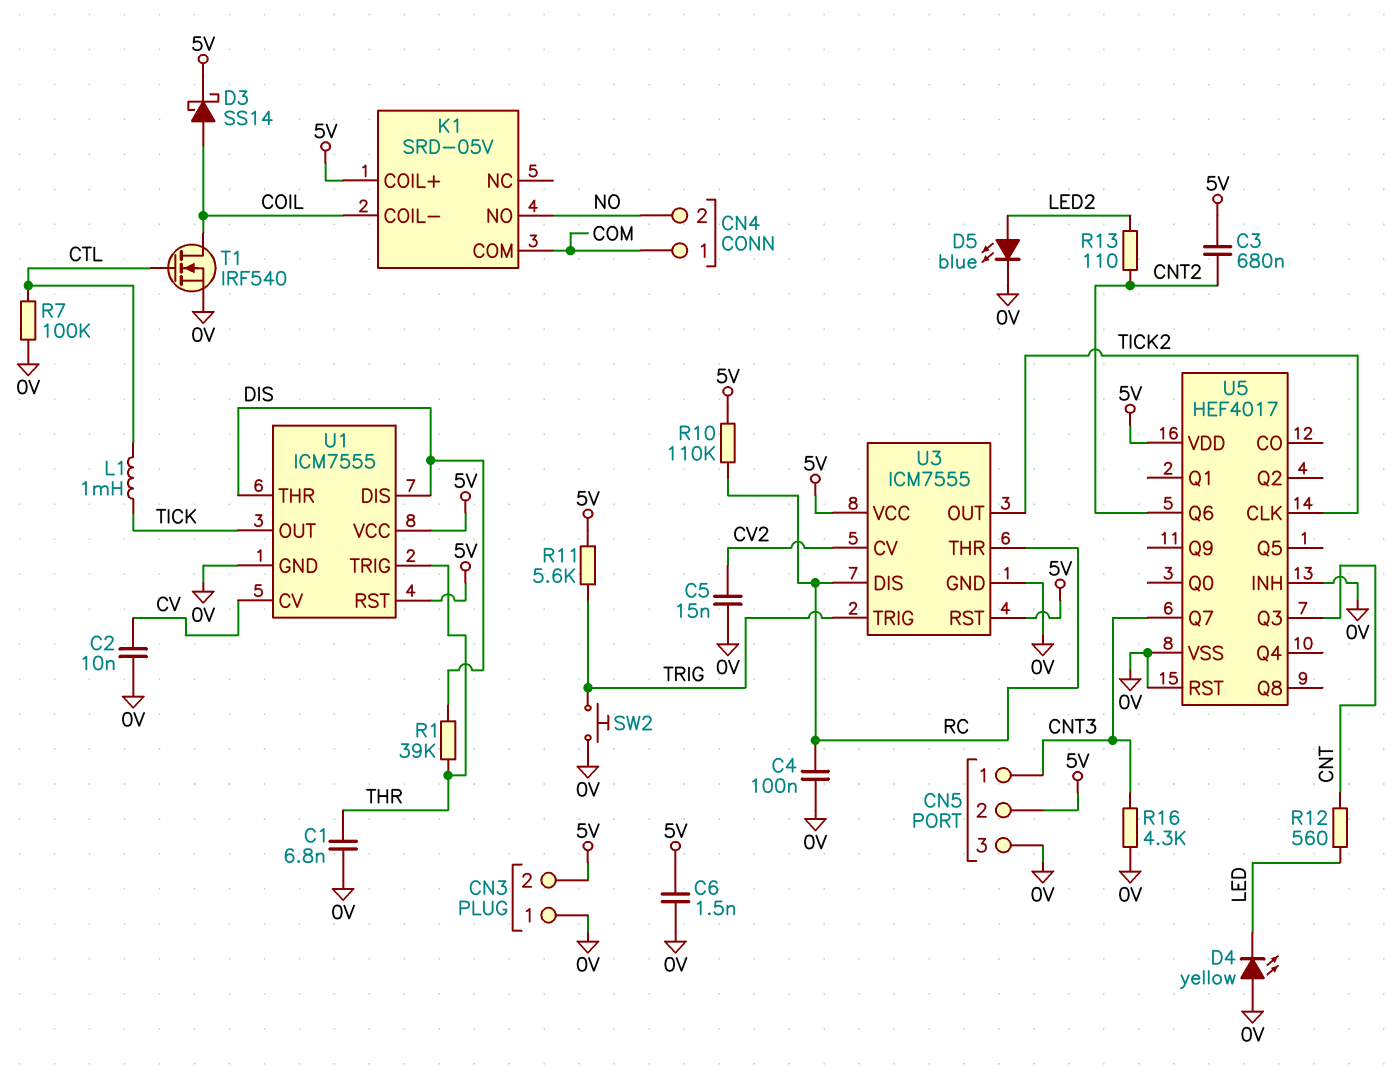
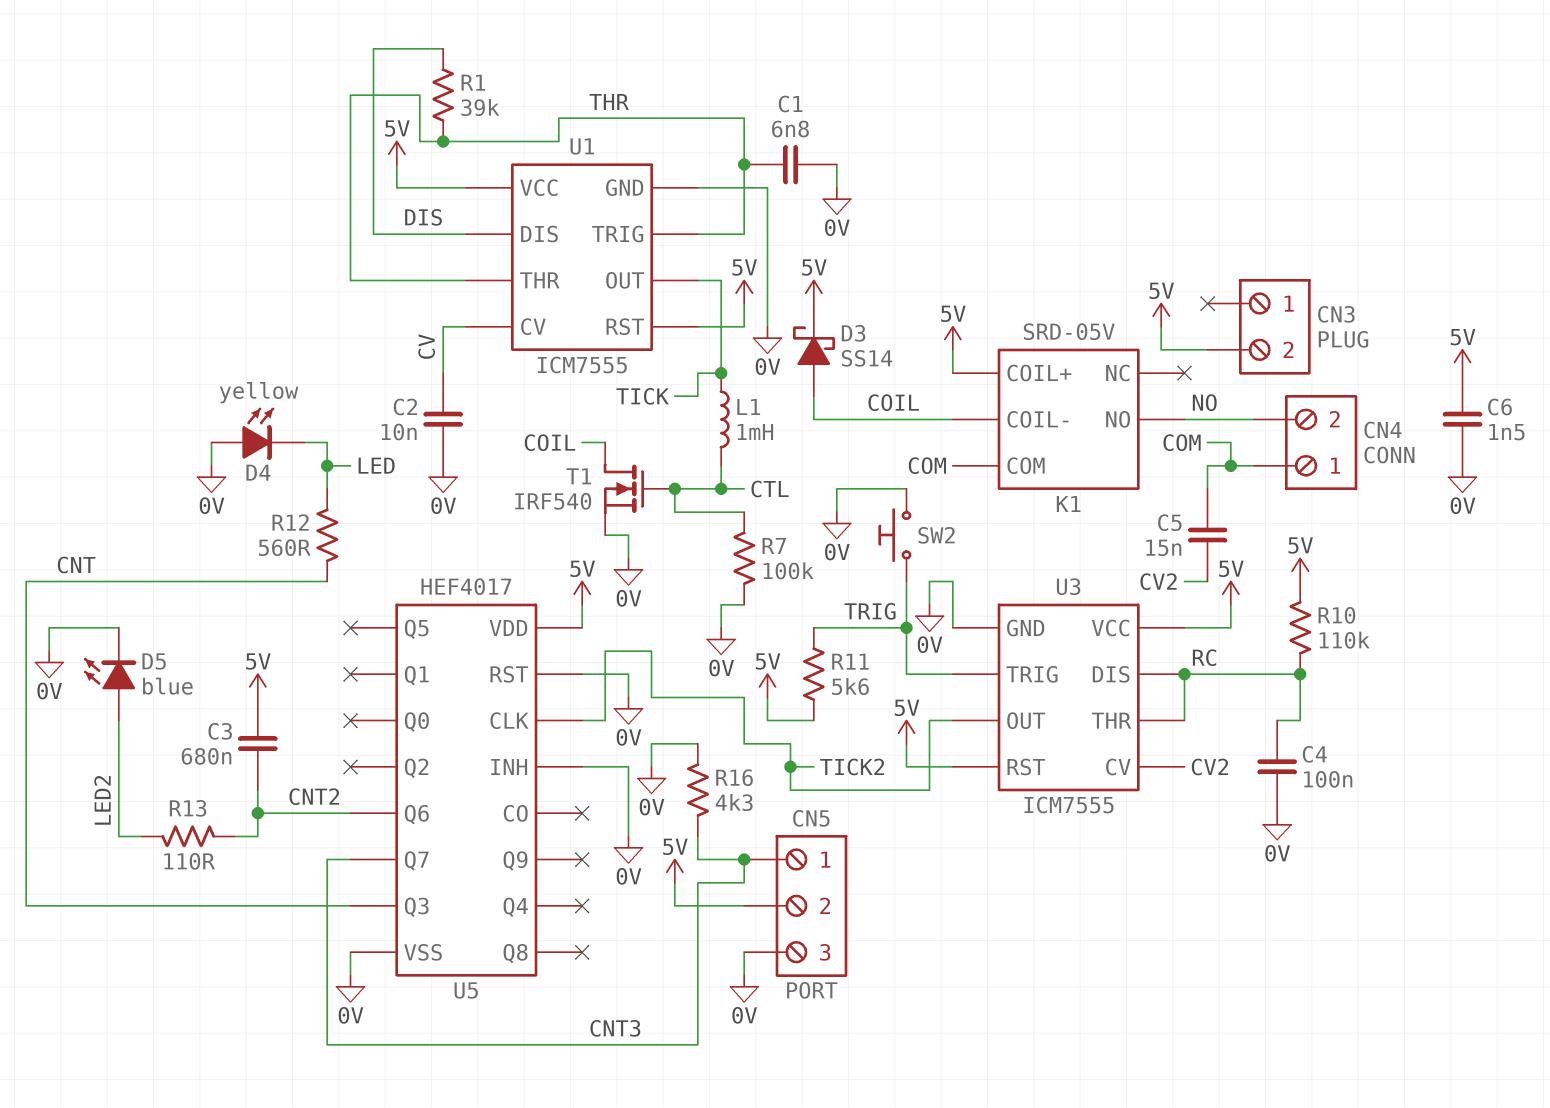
C5: 15nF (0V, CV2) -> 15nF (COM, CV2)
CN3 pin 1: 0V -> none
U1 pin THR: DIS -> THR

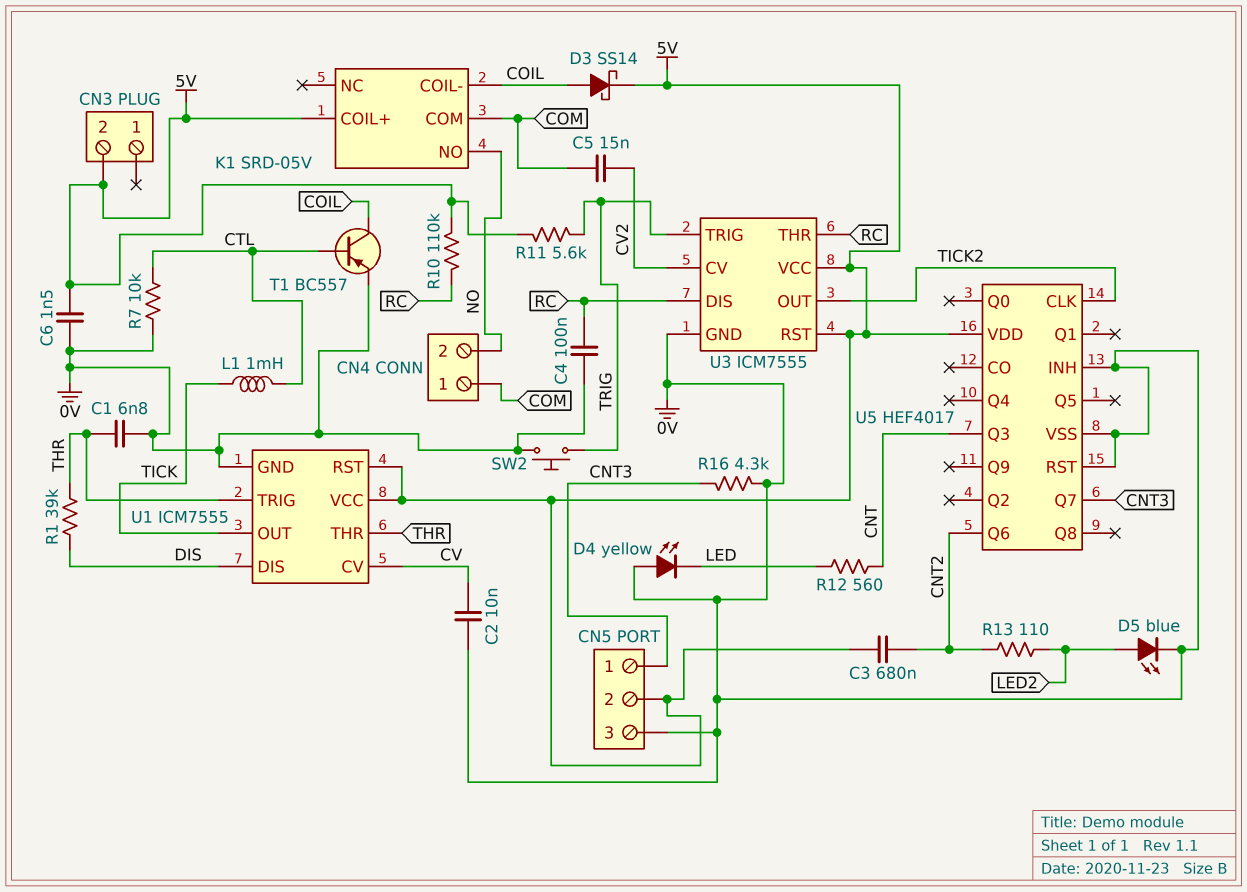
R7: 100k (0V, CTL) -> 10k (0V, CTL)
T1: NMOS IRF540 (G CTL, D COIL, S 0V) -> PNP BC557 (B CTL, C COIL, E 0V)

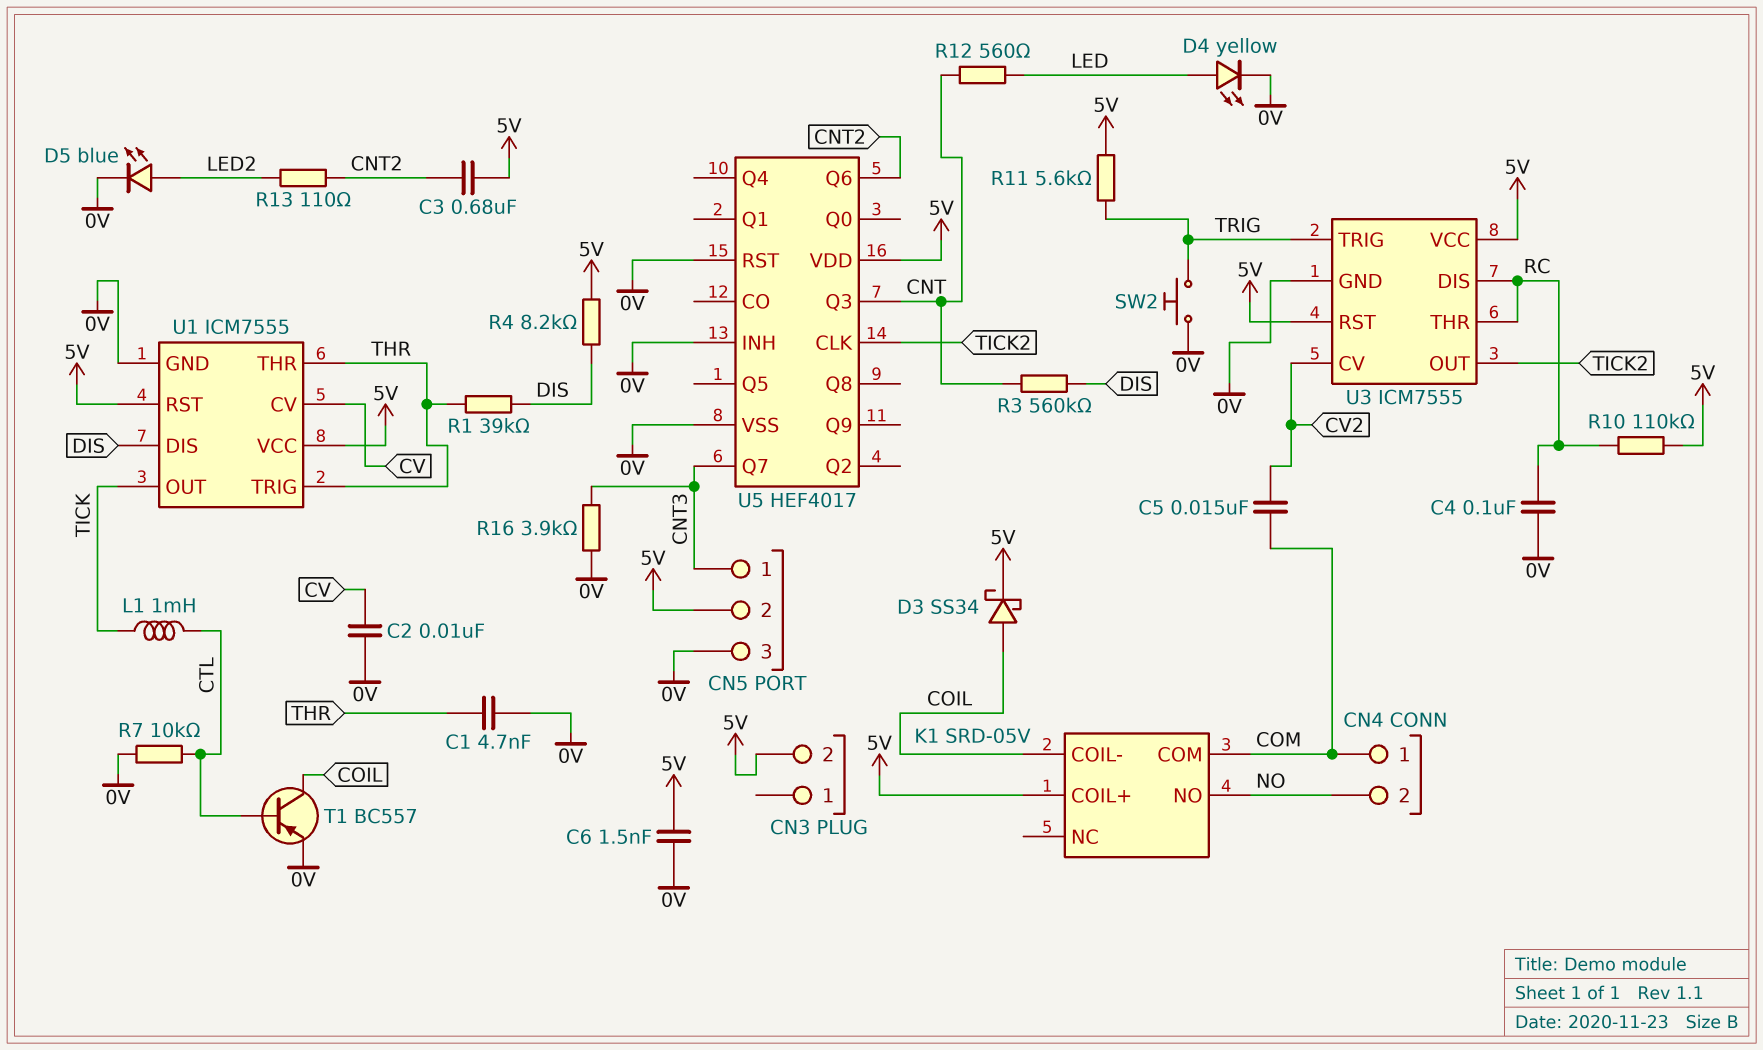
C1: 6.8nF (0V, THR) -> 4.7nF (0V, THR)
D3: schottky SS14 (A COIL, K 5V) -> schottky SS34 (A COIL, K 5V)
D4: LED yellow (A 0V, K LED) -> LED yellow (A LED, K 0V)
R3: none -> 560k (CNT, DIS)
R4: none -> 8.2k (5V, DIS)
R16: 4.3k (0V, CNT3) -> 3.9k (0V, CNT3)

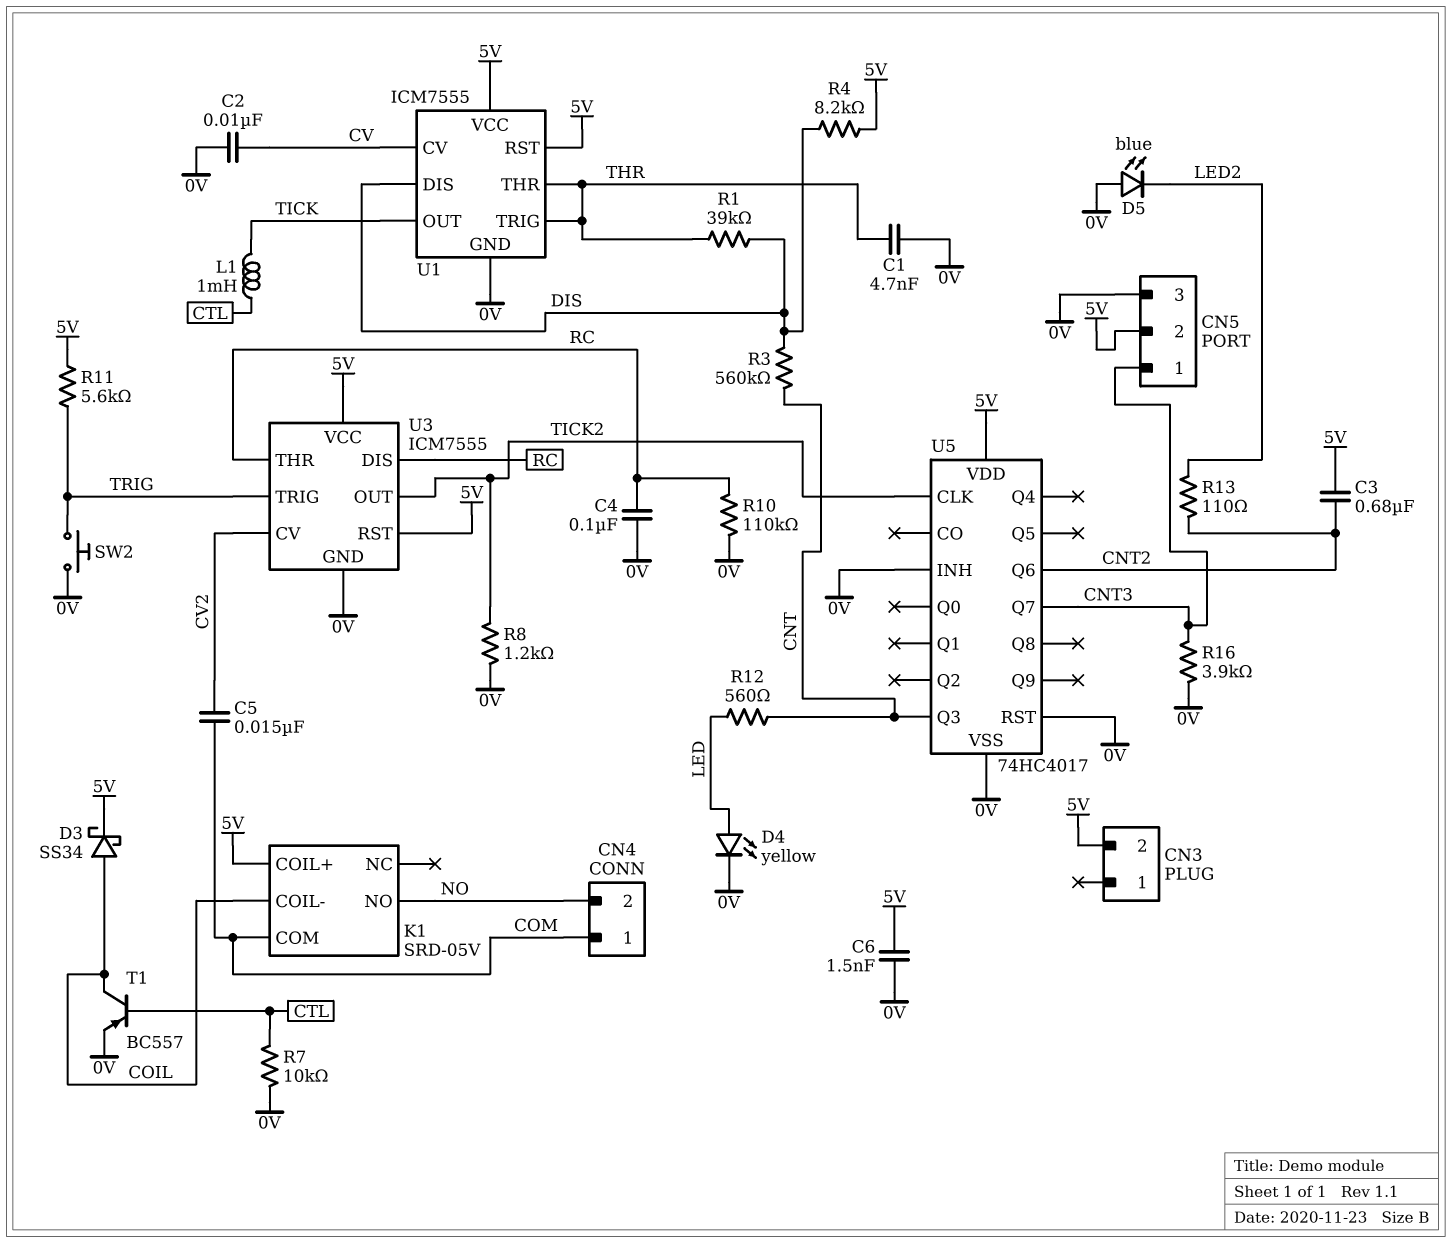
D5: LED blue (A LED2, K 0V) -> LED blue (A 0V, K LED2)
R8: none -> 1.2k (0V, TICK2)
R10: 110k (5V, RC) -> 110k (0V, RC)
U5: HEF4017 -> 74HC4017

